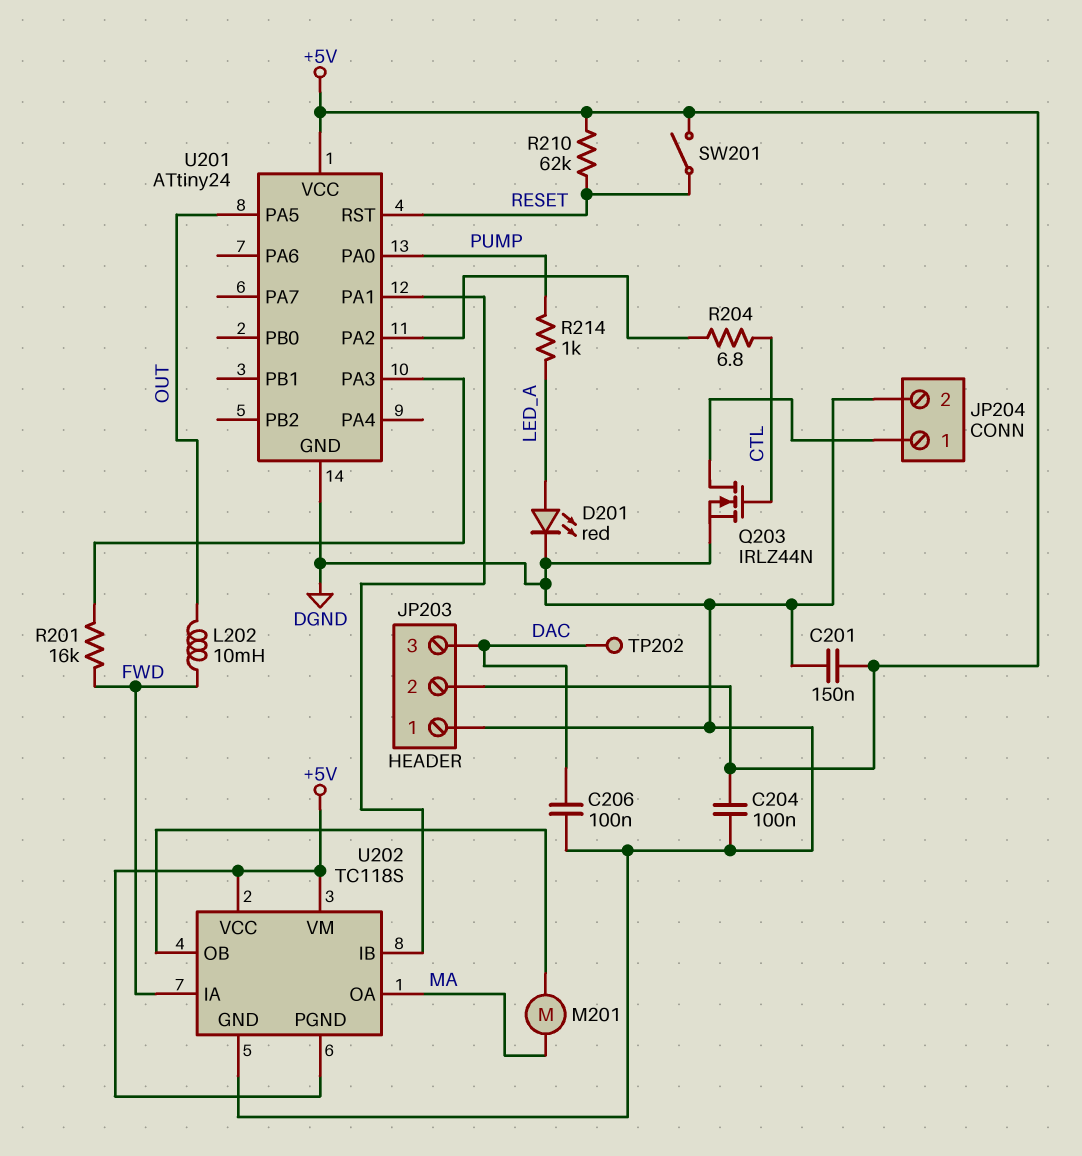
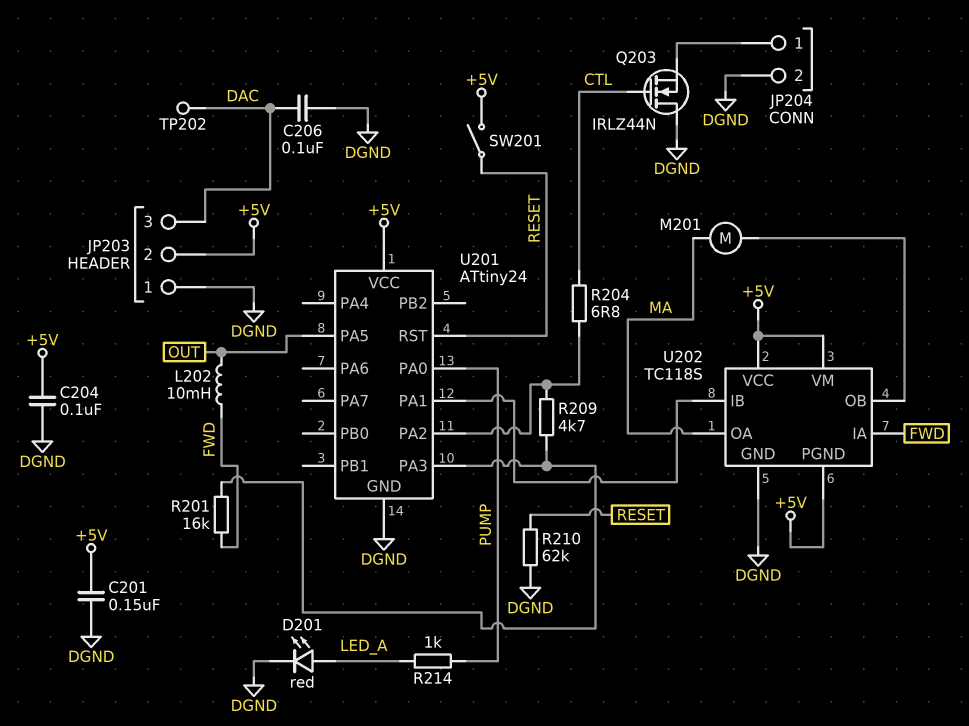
Q203: NMOS IRLZ44N (G CTL, D JP204/1, S DGND) -> NMOS IRLZ44N (G CTL, D DGND, S JP204/1)
R209: none -> 4.7k (U201/PA2, U201/PA3)
R210: 62k (+5V, RESET) -> 62k (DGND, RESET)

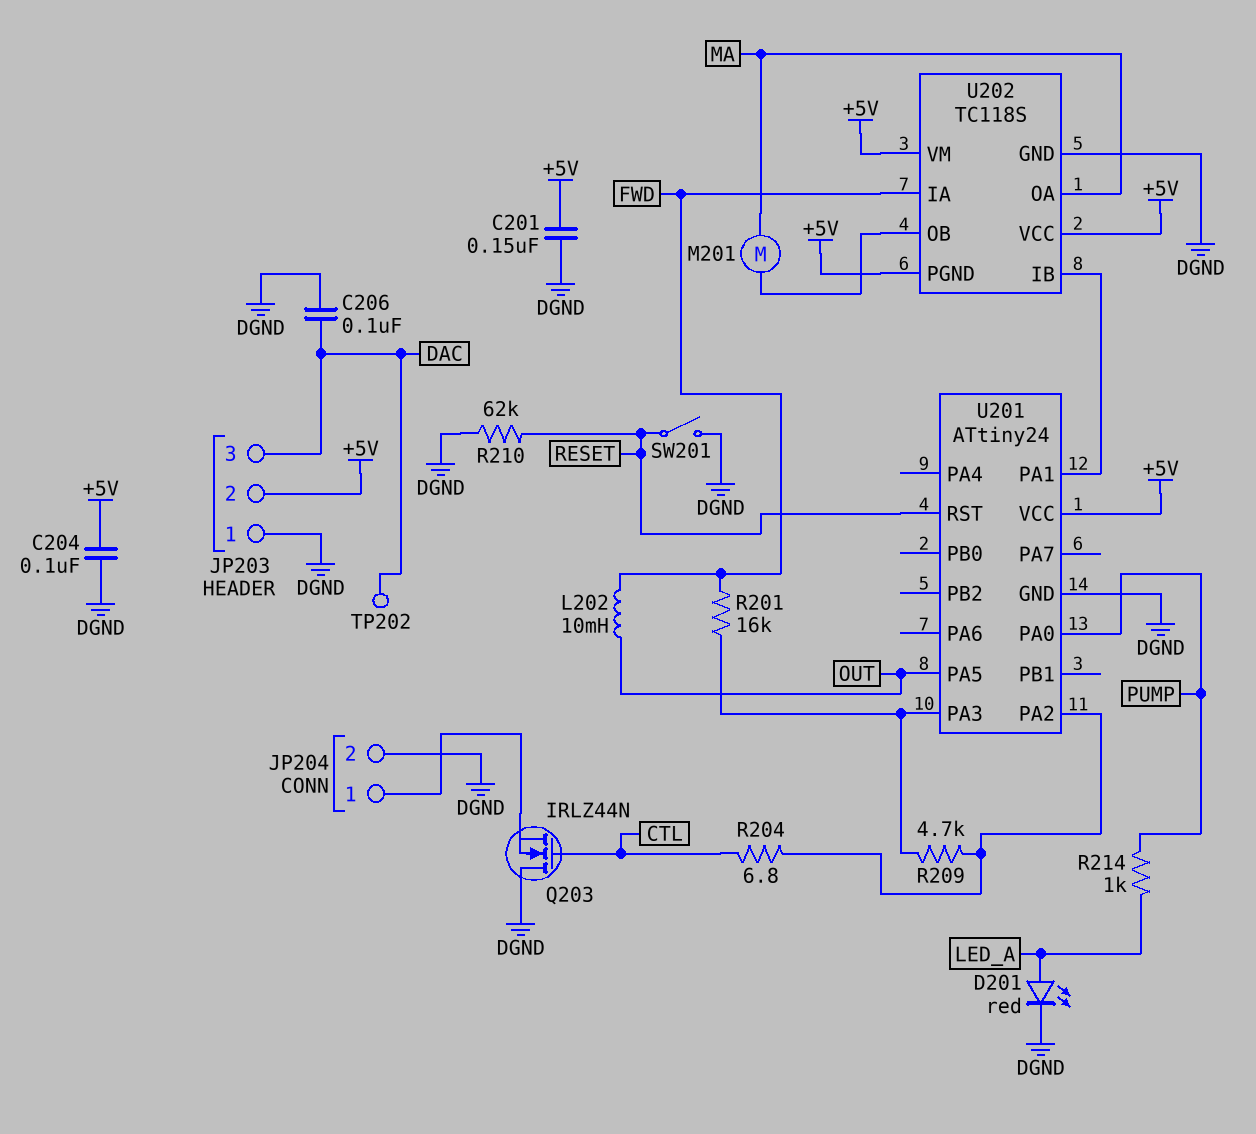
SW201: switch (+5V, RESET) -> switch (DGND, RESET)

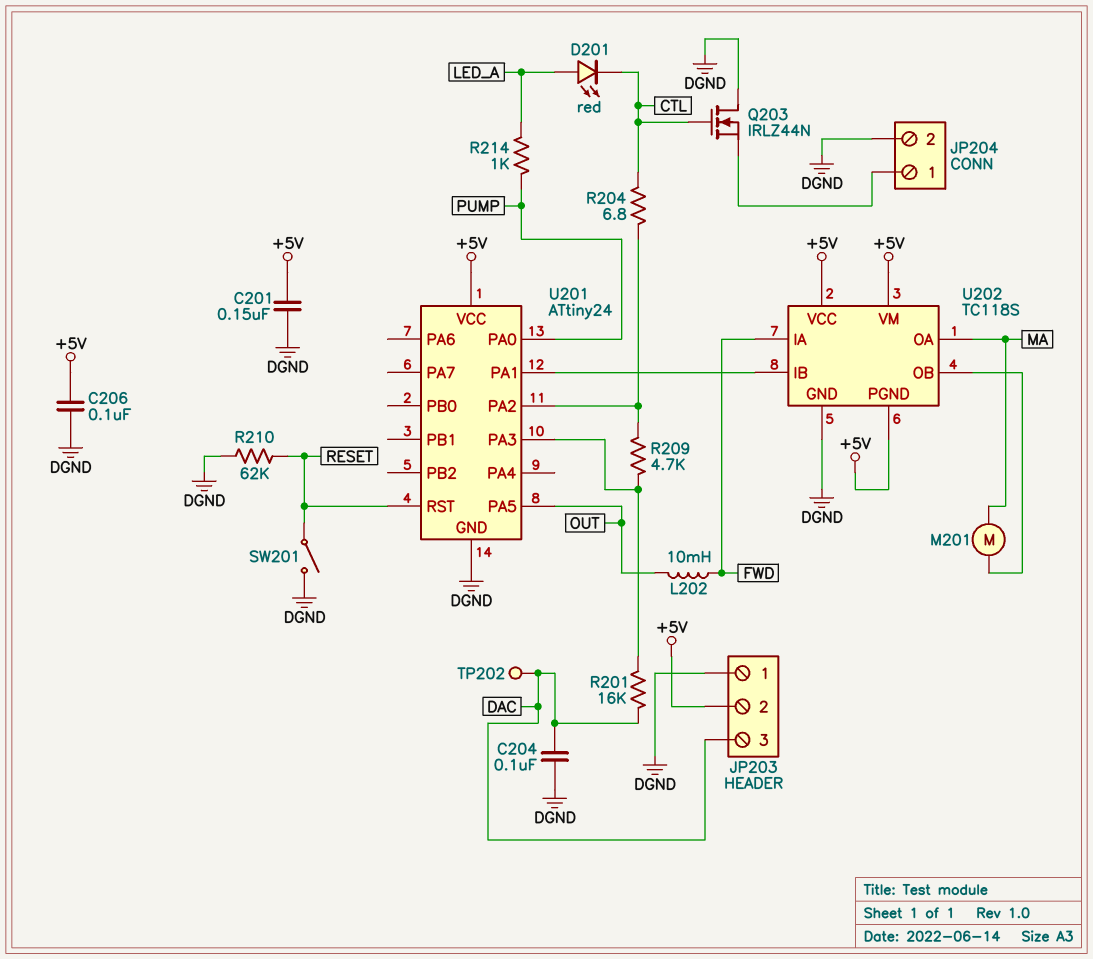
C204: 100nF (+5V, DGND) -> 100nF (DAC, DGND)
C206: 100nF (DAC, DGND) -> 100nF (+5V, DGND)
D201: LED red (A LED_A, K DGND) -> LED red (A LED_A, K CTL)
R201: 16k (FWD, U201/PA3) -> 16k (DAC, U201/PA3)

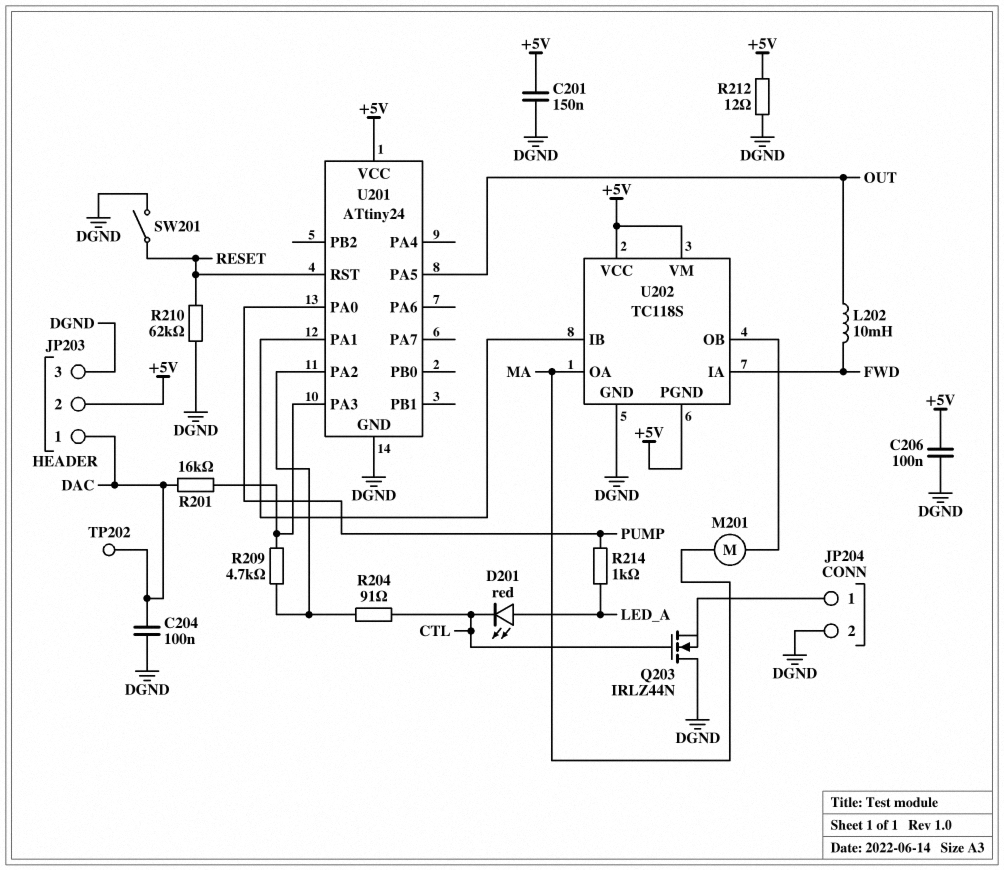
JP203 pin 1: DGND -> DAC
JP203 pin 3: DAC -> DGND
R204: 6.8 (CTL, U201/PA2) -> 91 (CTL, U201/PA2)
R212: none -> 12 (+5V, DGND)

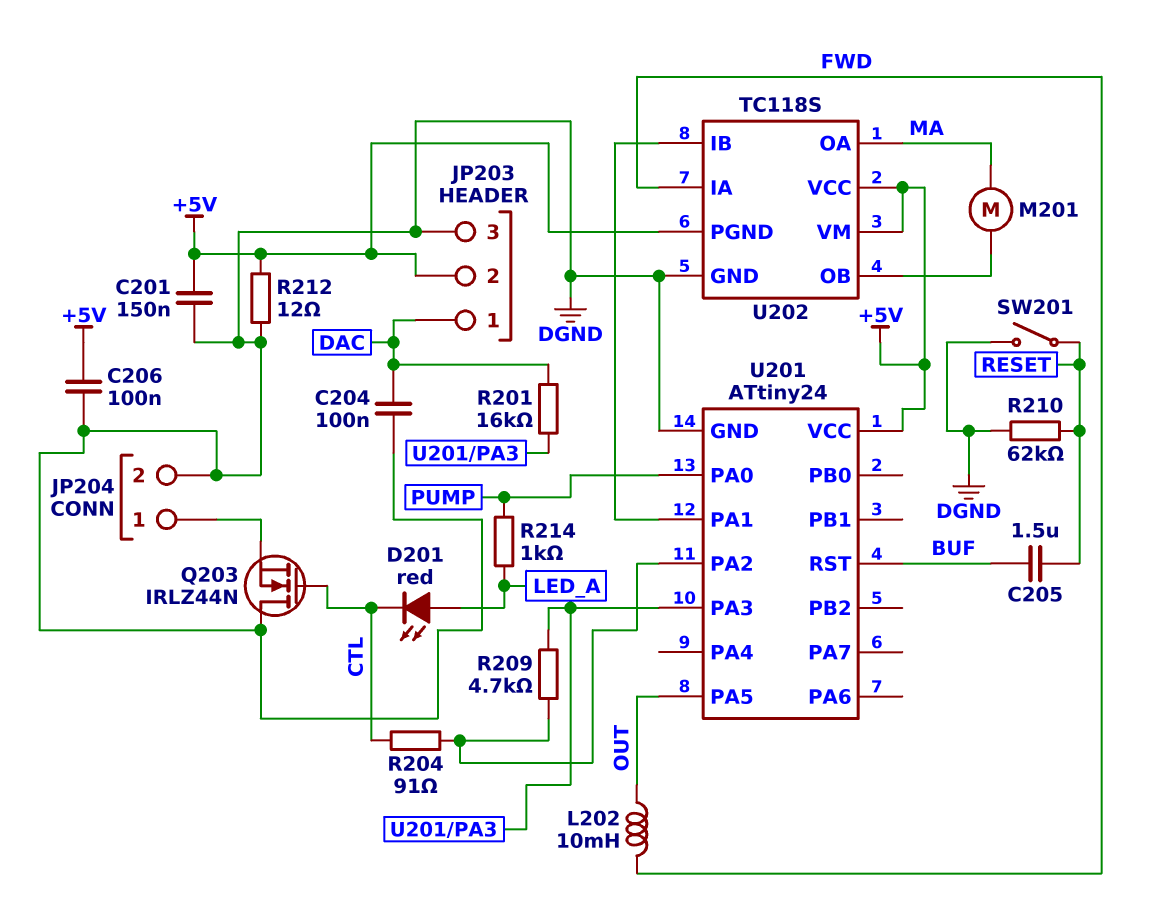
C205: none -> 1.5uF (BUF, RESET)
TP202: test point (DAC) -> none
U201 pin RST: RESET -> BUF

